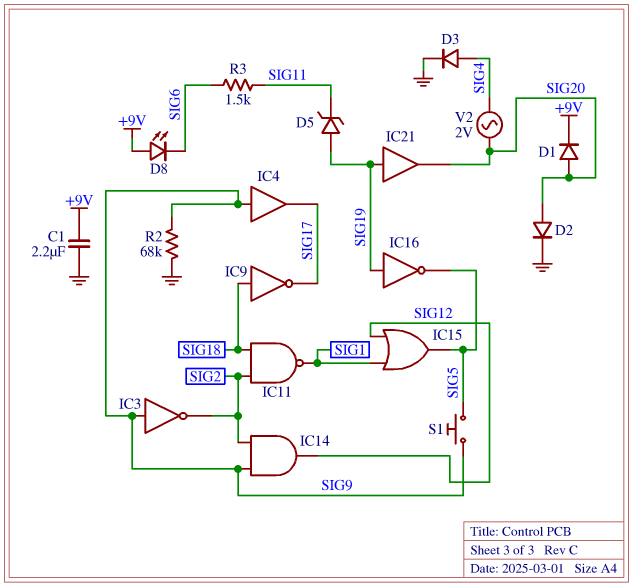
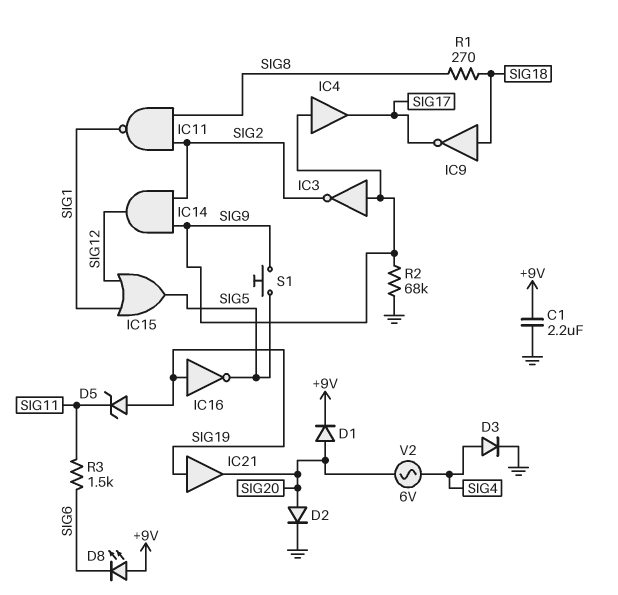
IC11: NAND (in SIG2, in SIG18, out SIG1) -> NAND (in SIG2, in SIG8, out SIG1)
R1: none -> 270 (SIG8, SIG18)
V2: AC 2V (SIG4, SIG20) -> AC 6V (SIG4, SIG20)

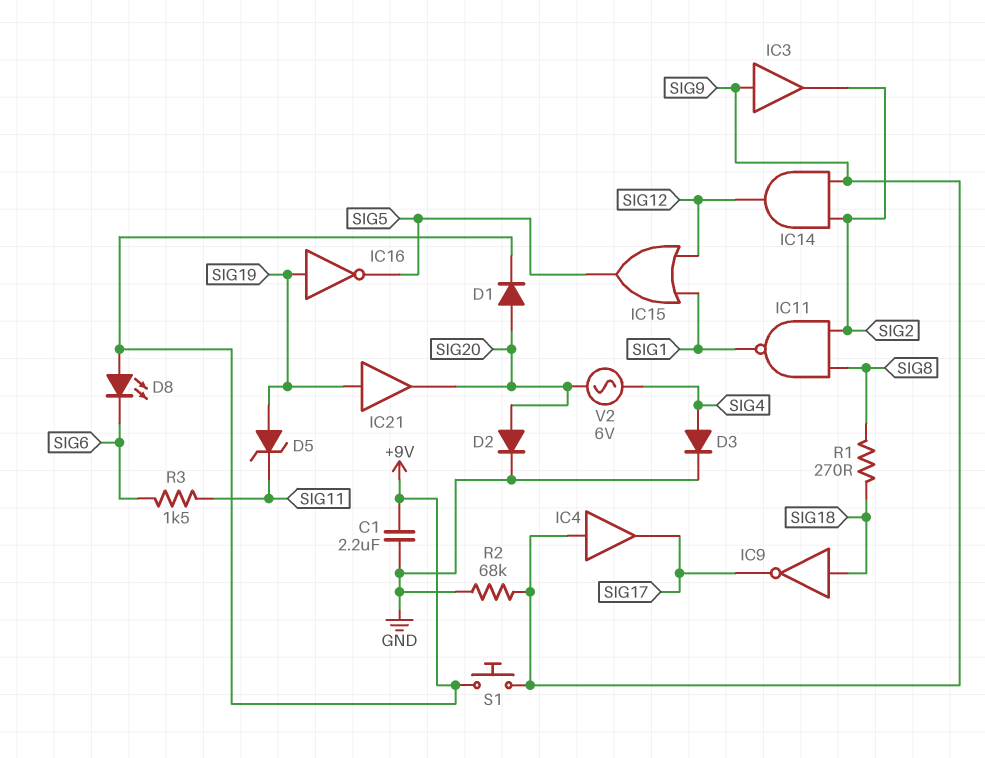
IC3: NOT (in SIG9, out SIG2) -> buffer (in SIG9, out SIG2)
S1: button (SIG5, SIG9) -> button (+9V, SIG9)

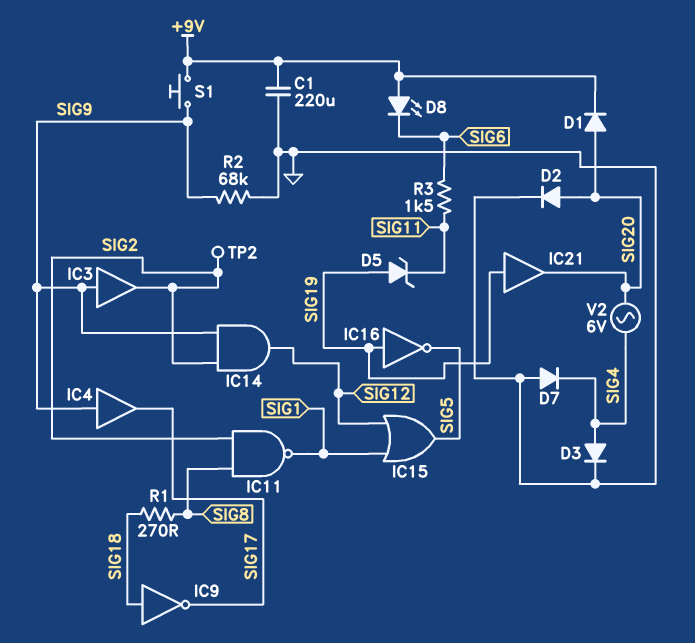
C1: 2.2uF (+9V, GND) -> 220uF (+9V, GND)
D7: none -> diode (A GND, K SIG4)
TP2: none -> test point (SIG2)

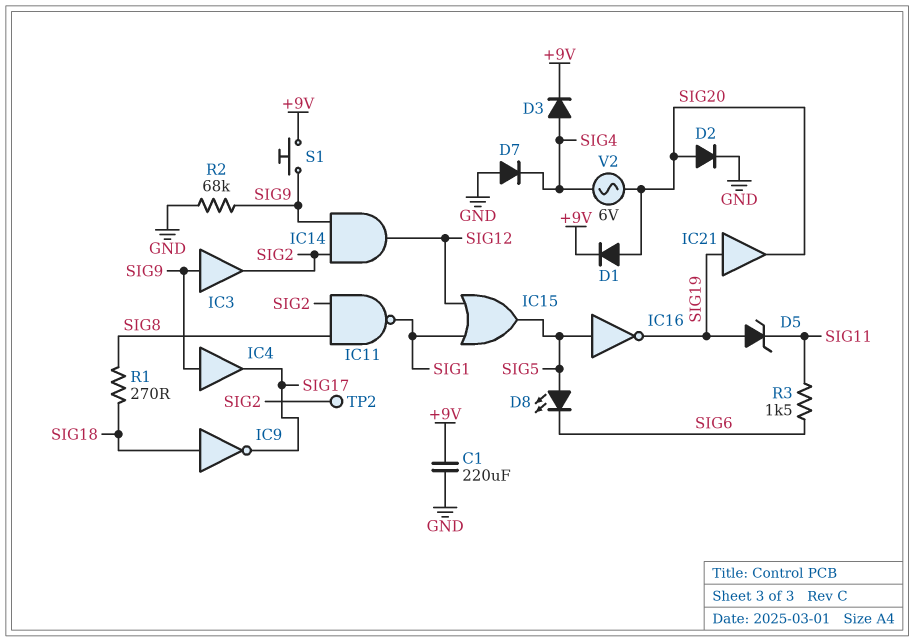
D3: diode (A SIG4, K GND) -> diode (A SIG4, K +9V)
D8: LED (A +9V, K SIG6) -> LED (A SIG5, K SIG6)
IC16: NOT (in SIG19, out SIG5) -> NOT (in SIG5, out SIG19)

